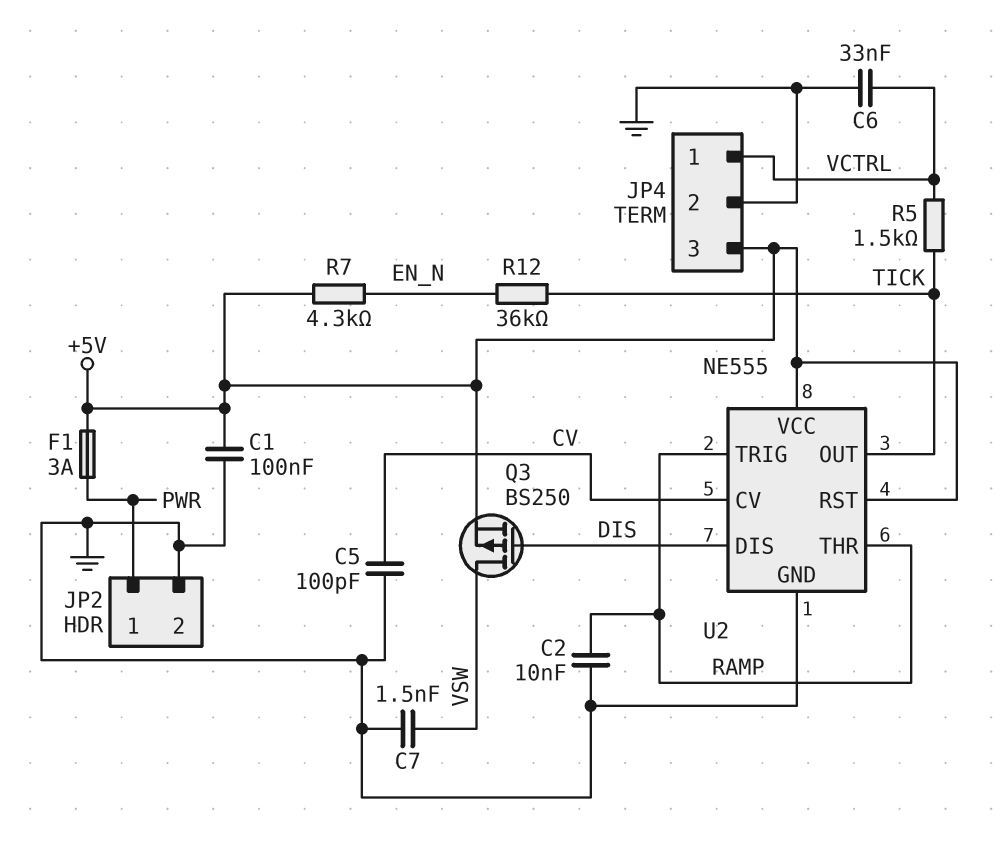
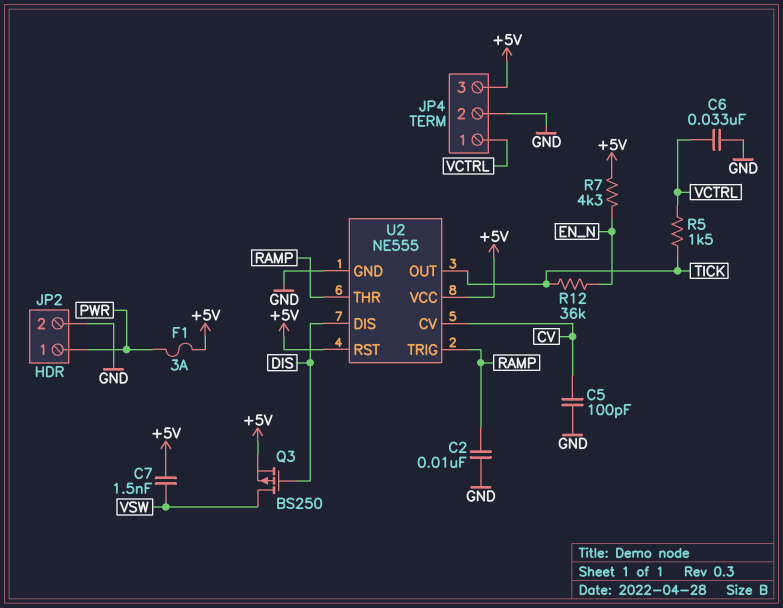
C1: 100nF (+5V, GND) -> none
C7: 1.5nF (GND, VSW) -> 1.5nF (+5V, VSW)

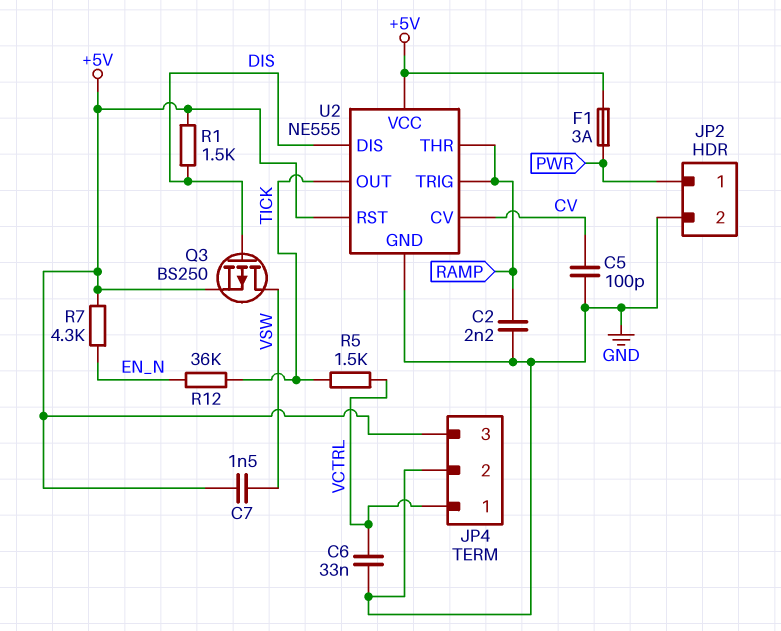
C2: 10nF (GND, RAMP) -> 2.2nF (GND, RAMP)
R1: none -> 1.5k (+5V, DIS)

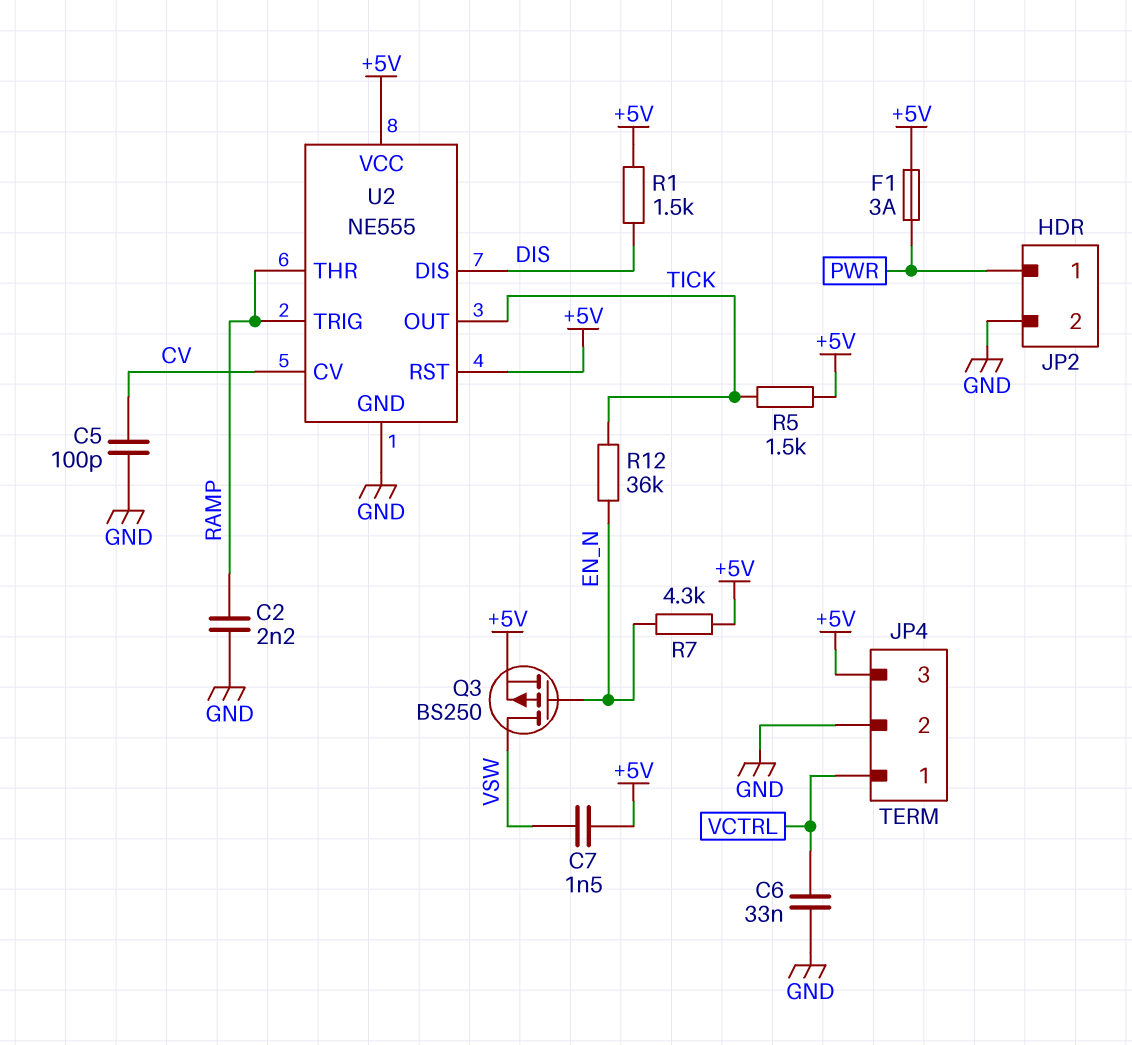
Q3: PMOS BS250 (G DIS, D VSW, S +5V) -> PMOS BS250 (G EN_N, D VSW, S +5V)
R5: 1.5k (TICK, VCTRL) -> 1.5k (+5V, TICK)

